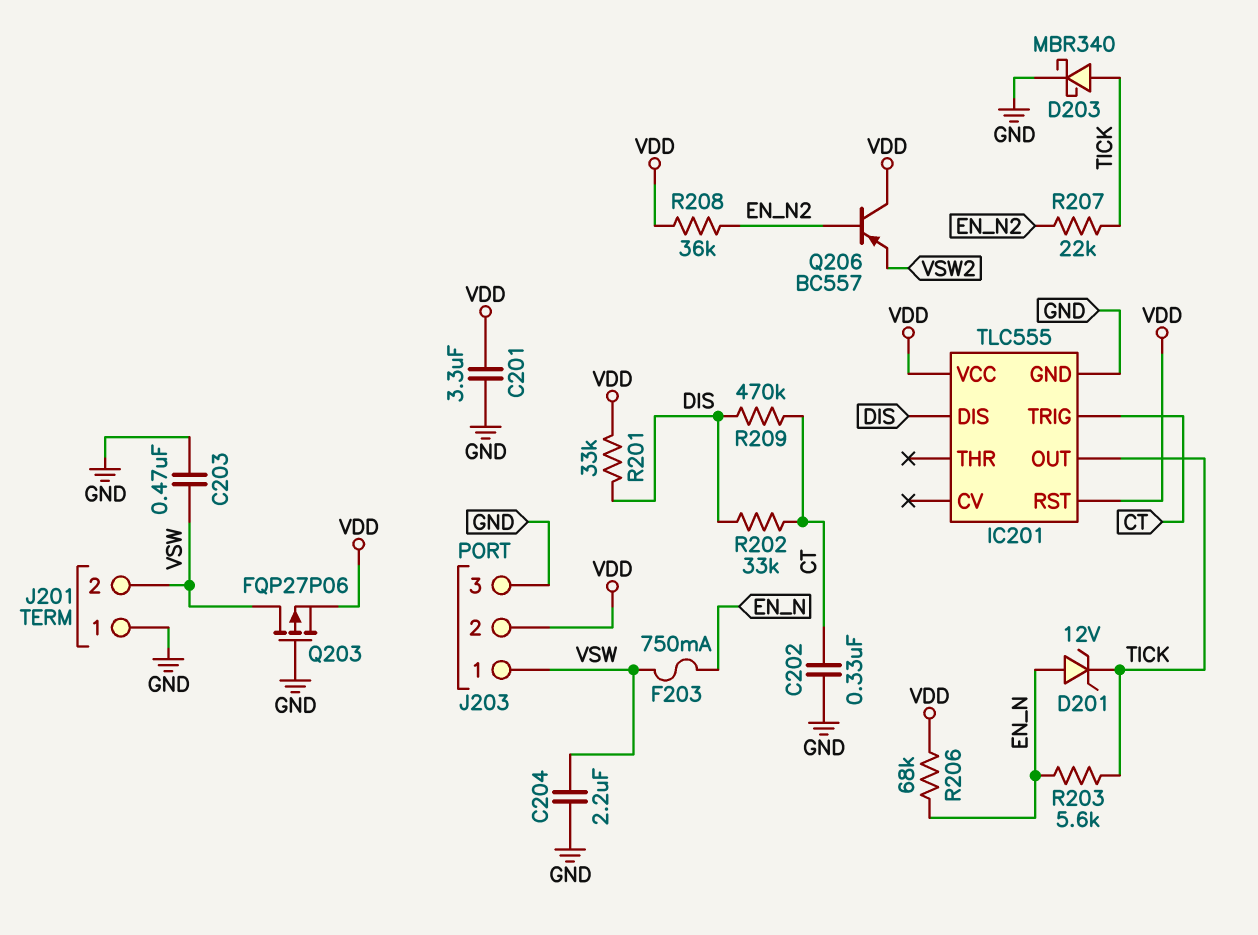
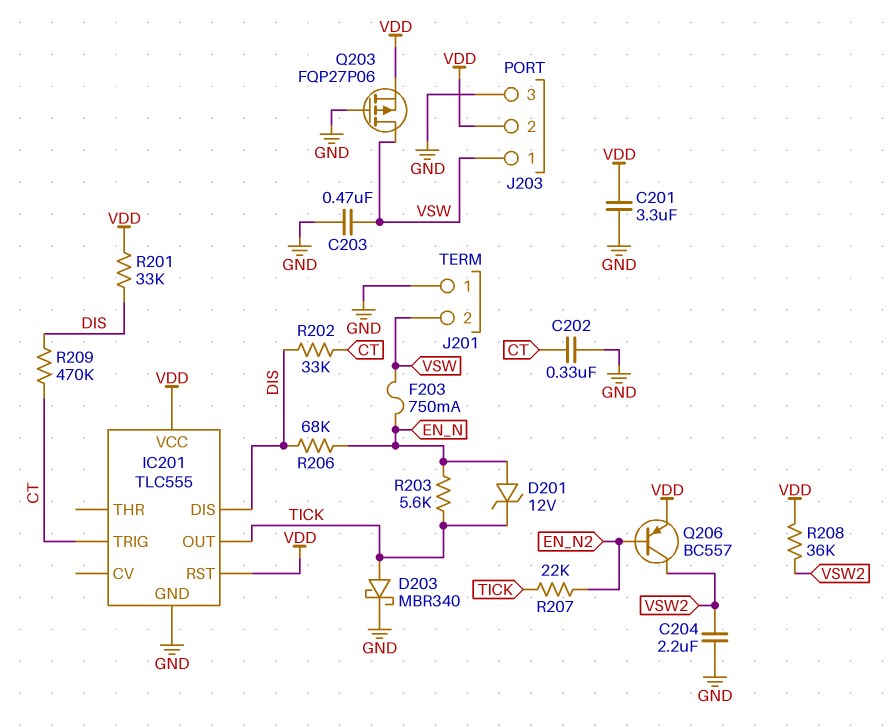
C204: 2.2uF (GND, VSW) -> 2.2uF (GND, VSW2)
Q206: PNP BC557 (B EN_N2, C VDD, E VSW2) -> PNP BC557 (B EN_N2, C VSW2, E VDD)
R206: 68k (EN_N, VDD) -> 68k (DIS, EN_N)
R208: 36k (EN_N2, VDD) -> 36k (VDD, VSW2)

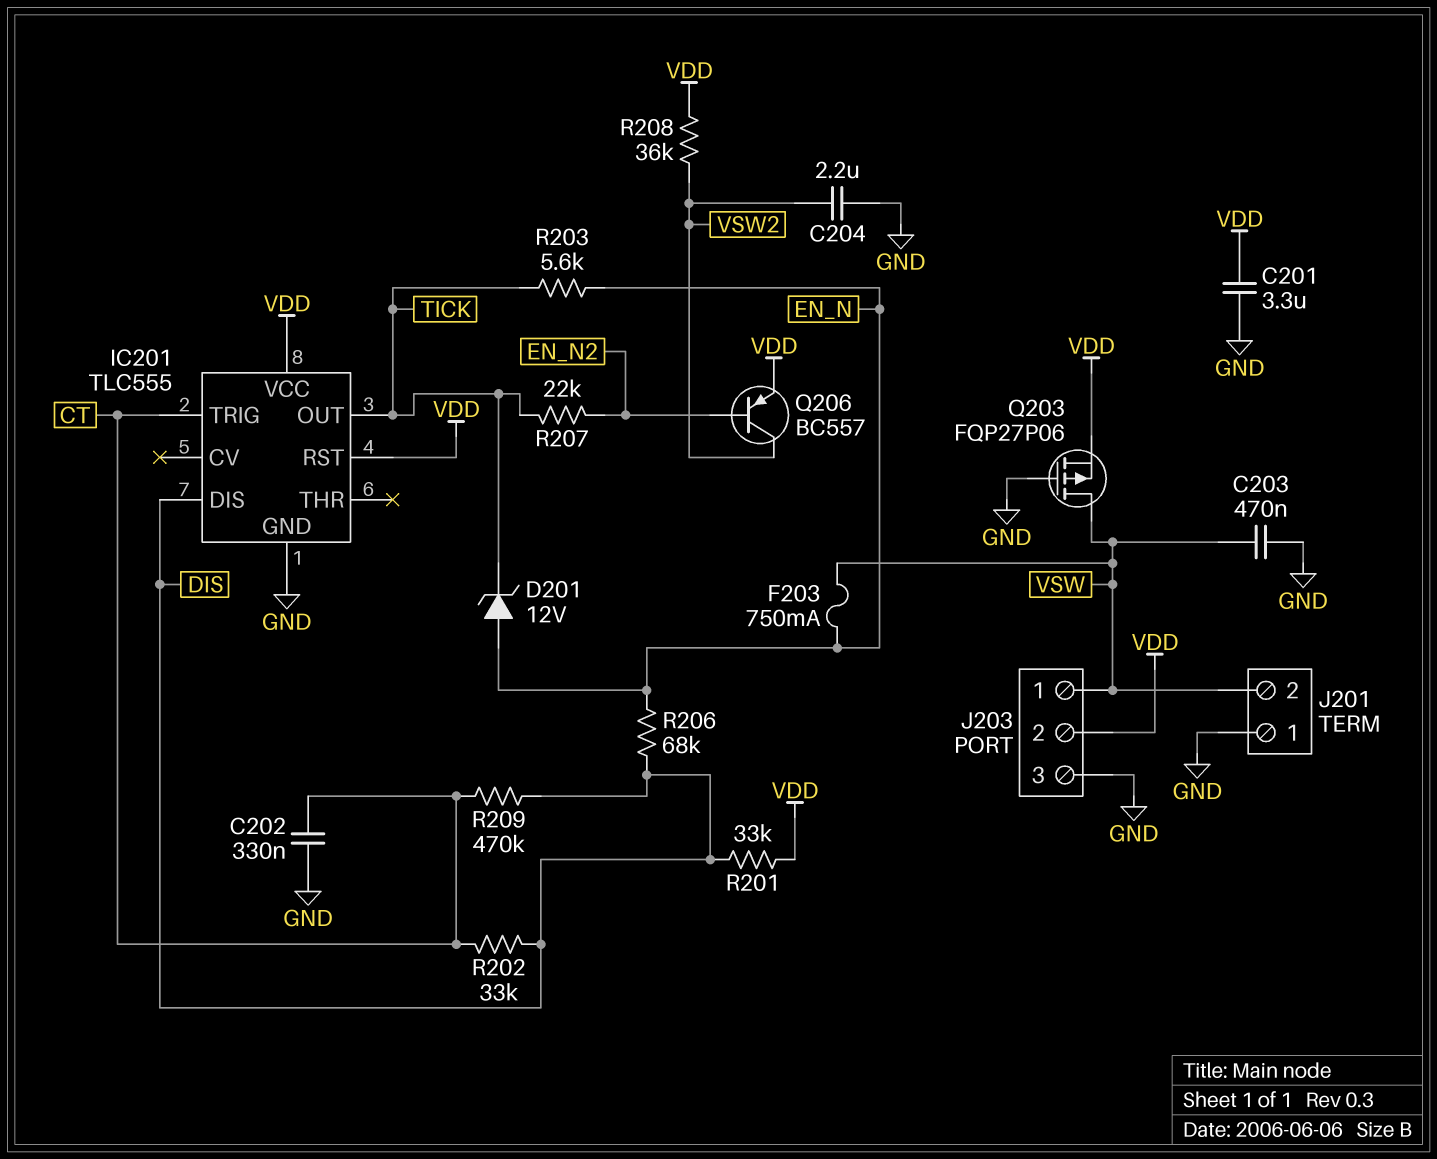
D203: schottky MBR340 (A TICK, K GND) -> none

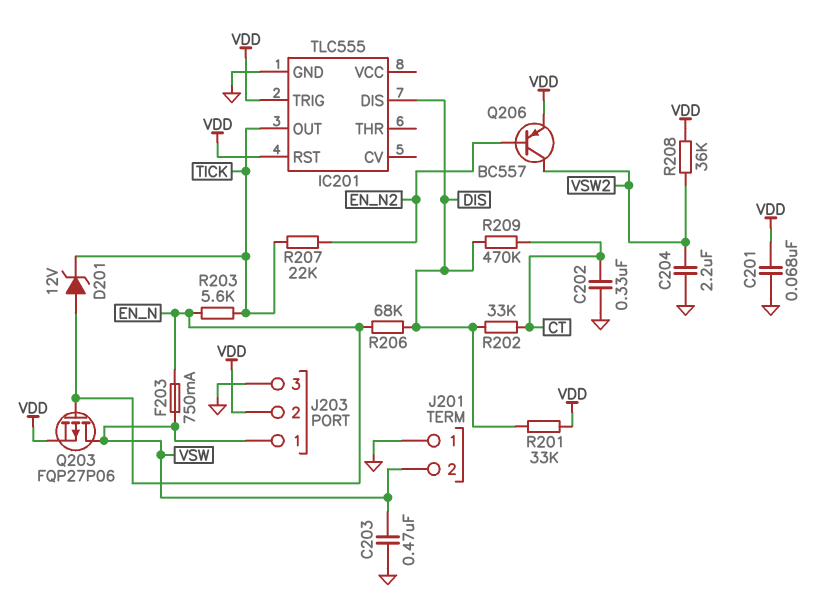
C201: 3.3uF (GND, VDD) -> 68nF (GND, VDD)
IC201 pin TRIG: CT -> VDD
IC201 pin VCC: VDD -> none
Q203: PMOS FQP27P06 (G GND, D VSW, S VDD) -> PMOS FQP27P06 (G EN_N, D VSW, S VDD)

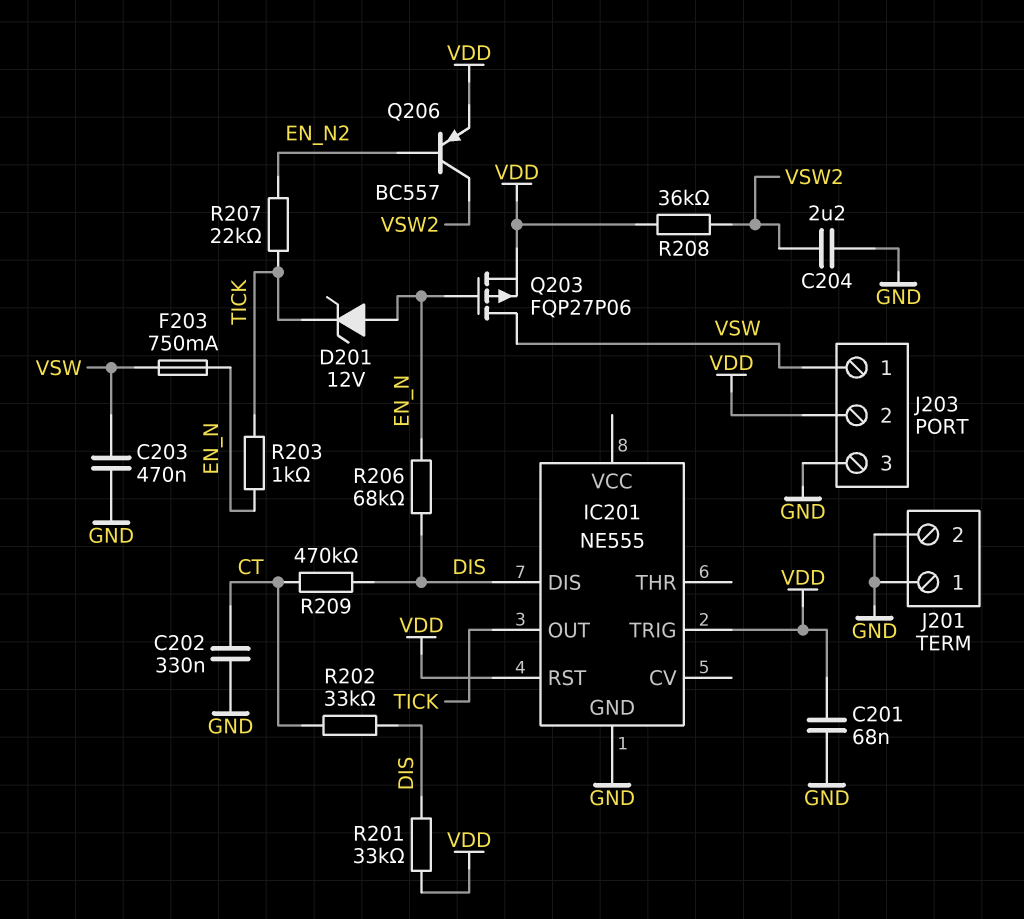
IC201: TLC555 -> NE555
J201 pin 2: VSW -> GND
R203: 5.6k (EN_N, TICK) -> 1k (EN_N, TICK)

